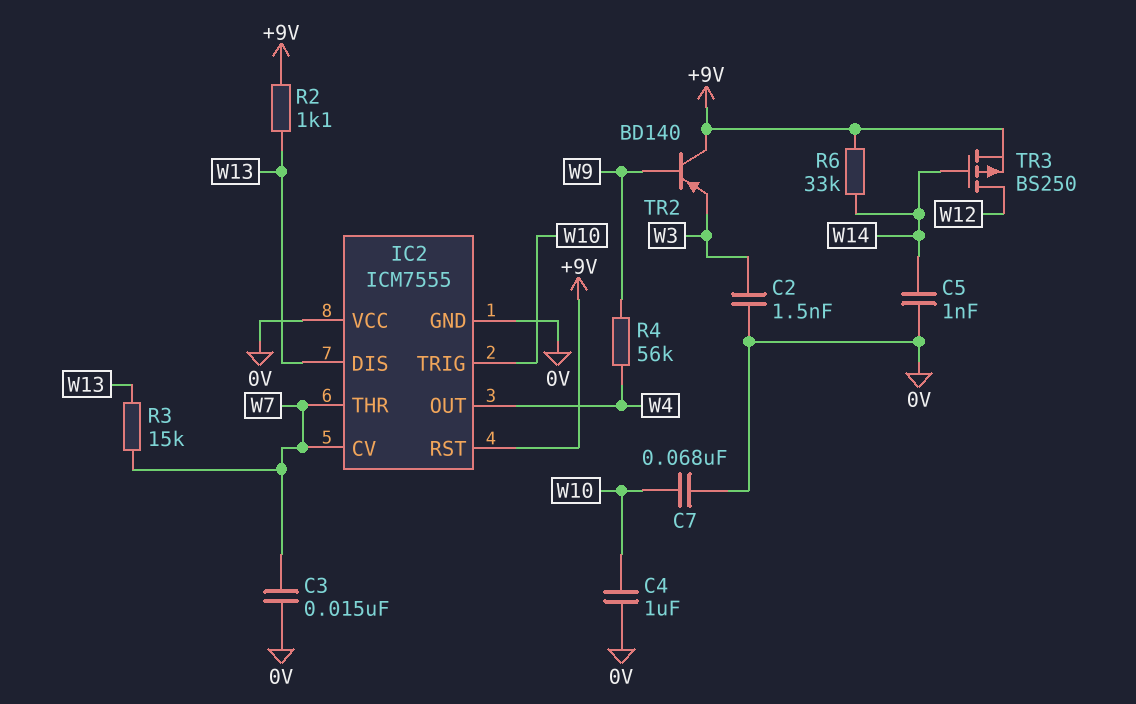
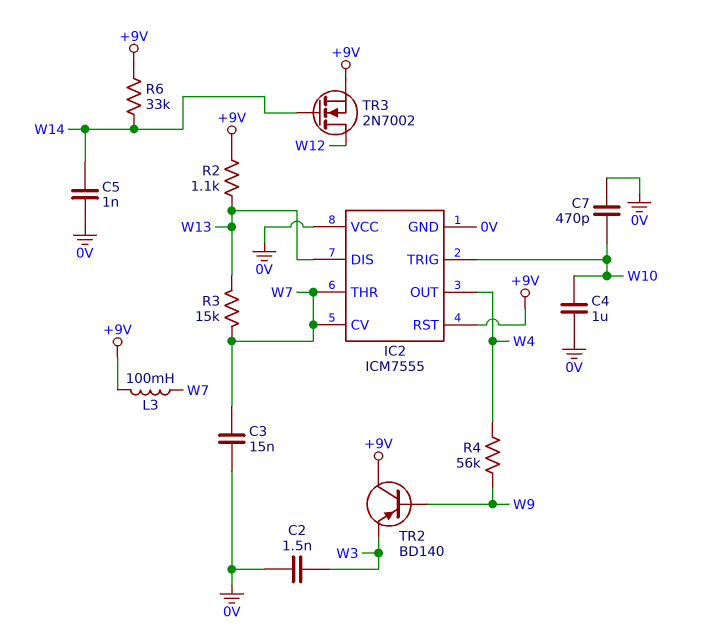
C7: 68nF (0V, W10) -> 470pF (0V, W10)
L3: none -> 100mH (+9V, W7)
TR3: PMOS BS250 (G W14, D W12, S +9V) -> NMOS 2N7002 (G W14, D W12, S +9V)

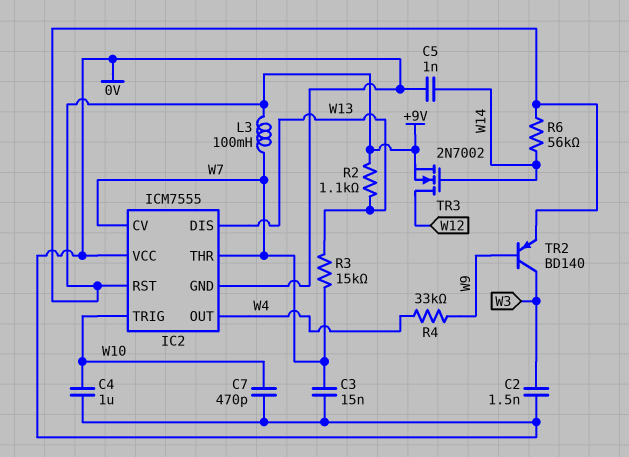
R4: 56k (W4, W9) -> 33k (W4, W9)
R6: 33k (+9V, W14) -> 56k (+9V, W14)
TR2: PNP BD140 (B W9, C +9V, E W3) -> PNP BD140 (B W9, C W3, E +9V)

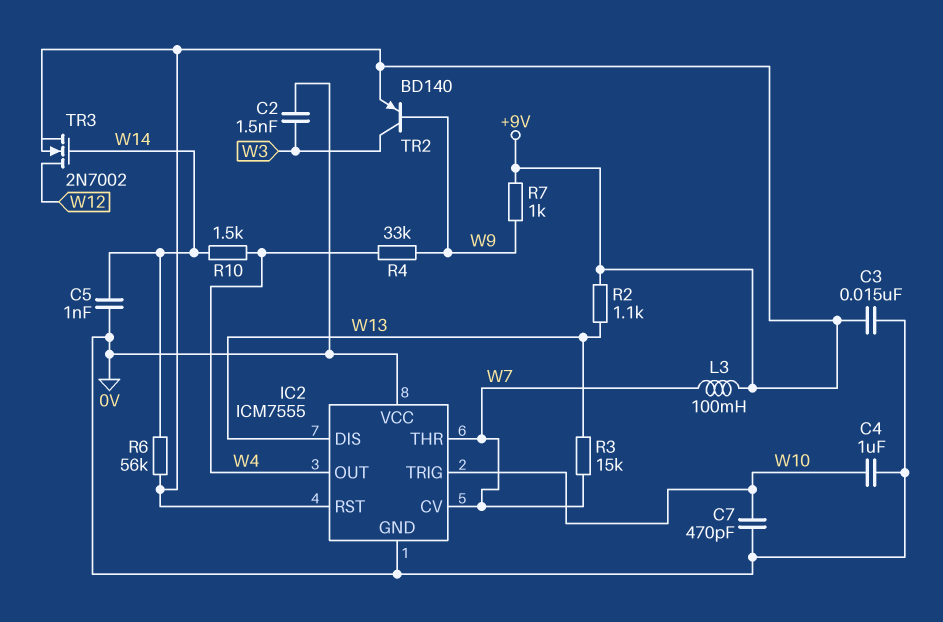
C3: 15nF (0V, W7) -> 15nF (+9V, 0V)
R7: none -> 1k (+9V, W9)
R10: none -> 1.5k (W4, W14)

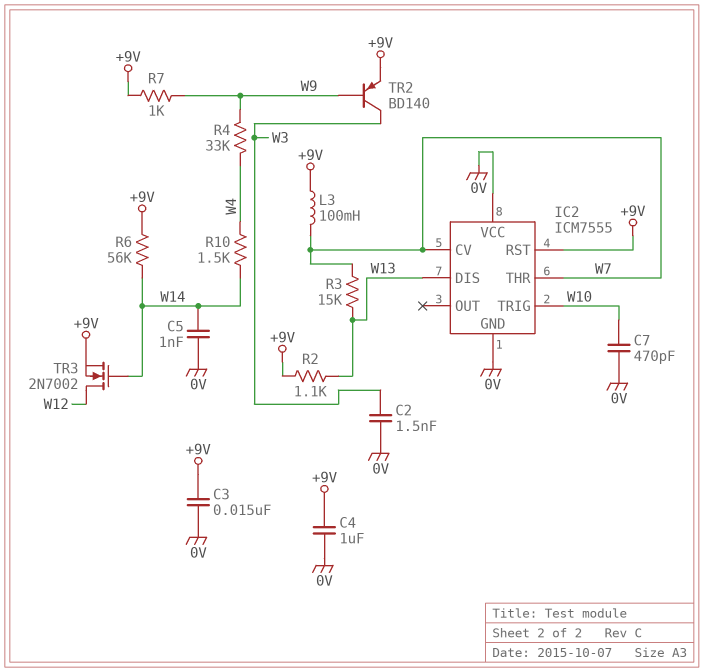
C4: 1uF (0V, W10) -> 1uF (+9V, 0V)
IC2 pin OUT: W4 -> none

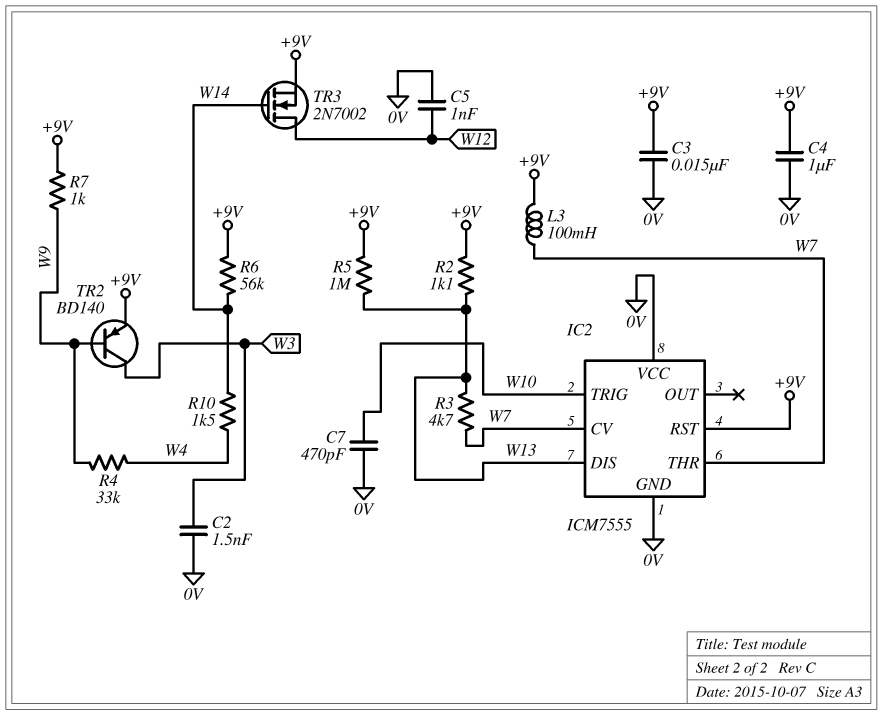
C5: 1nF (0V, W14) -> 1nF (0V, W12)
R3: 15k (W7, W13) -> 4.7k (W7, W13)
R5: none -> 1M (+9V, W13)

